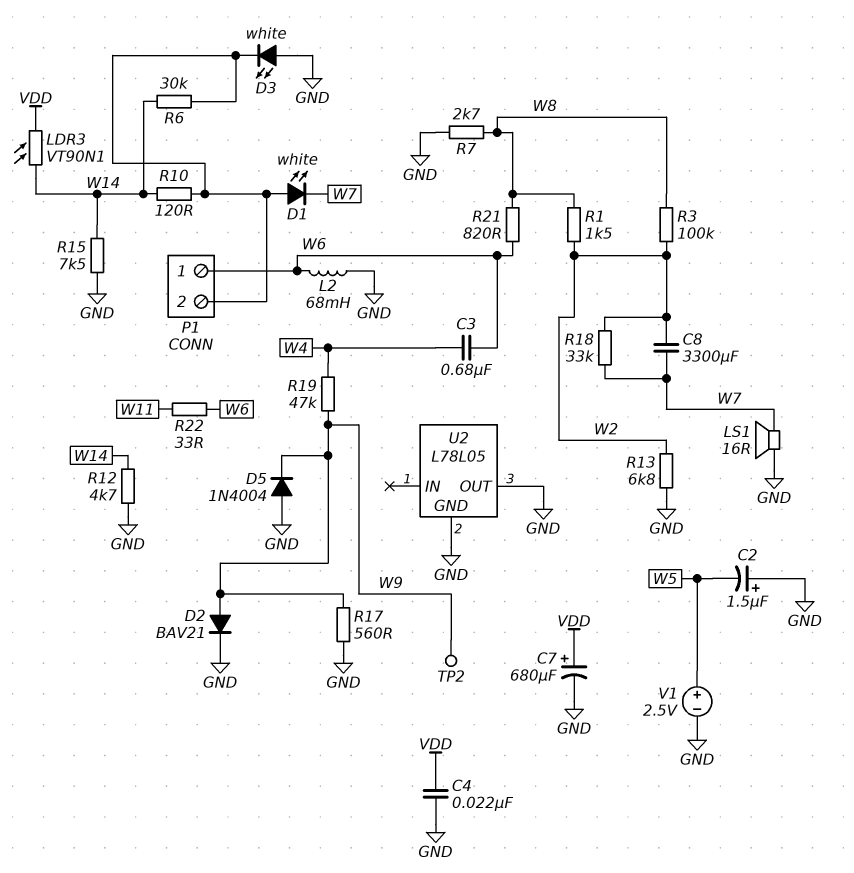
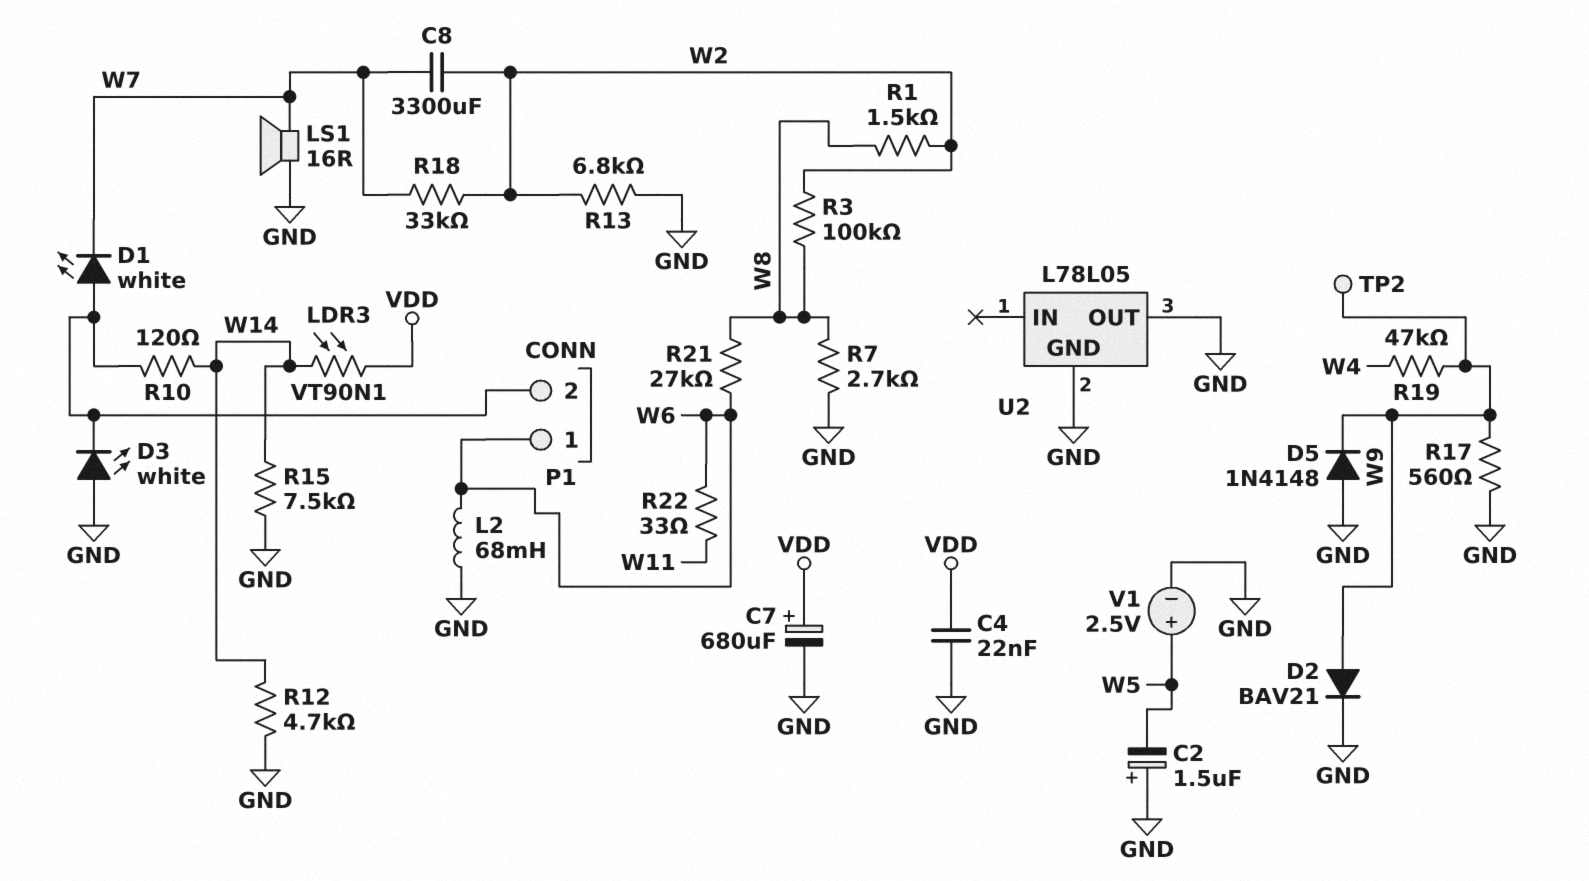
C3: 680nF (W4, W6) -> none
D5: diode 1N4004 (A GND, K W9) -> diode 1N4148 (A GND, K W9)
R6: 30k (P1/2, W14) -> none
R21: 820 (W6, W8) -> 27k (W6, W8)

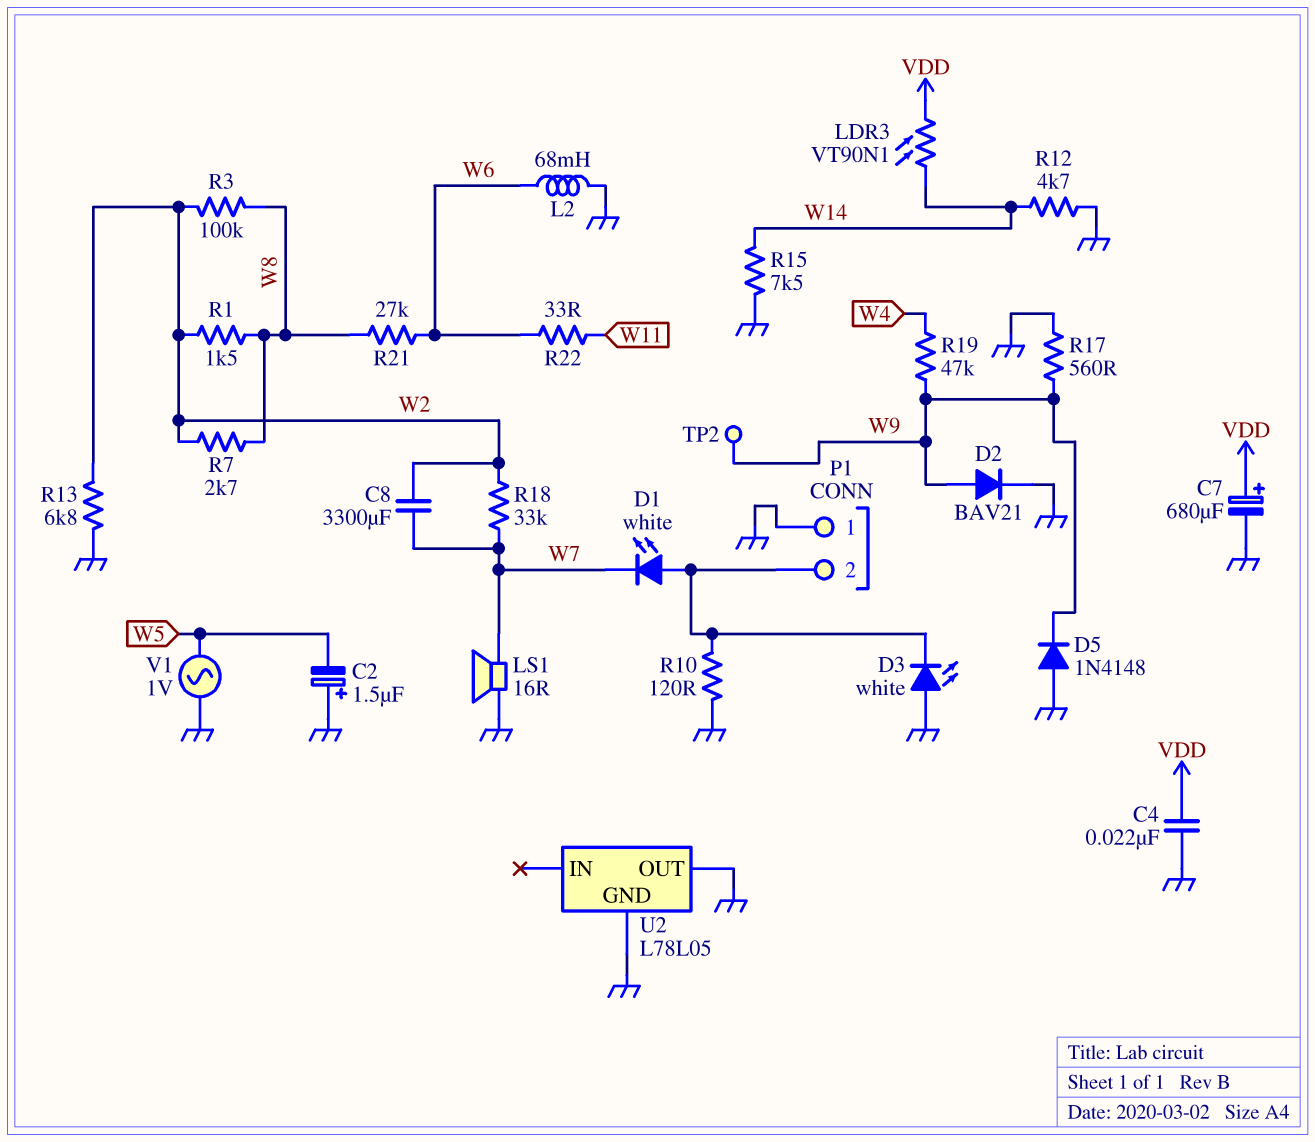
P1 pin 1: W6 -> GND
R7: 2.7k (GND, W8) -> 2.7k (W2, W8)
R10: 120 (P1/2, W14) -> 120 (GND, P1/2)
V1: 2.5V (plus W5, minus GND) -> AC 1V (GND, W5)

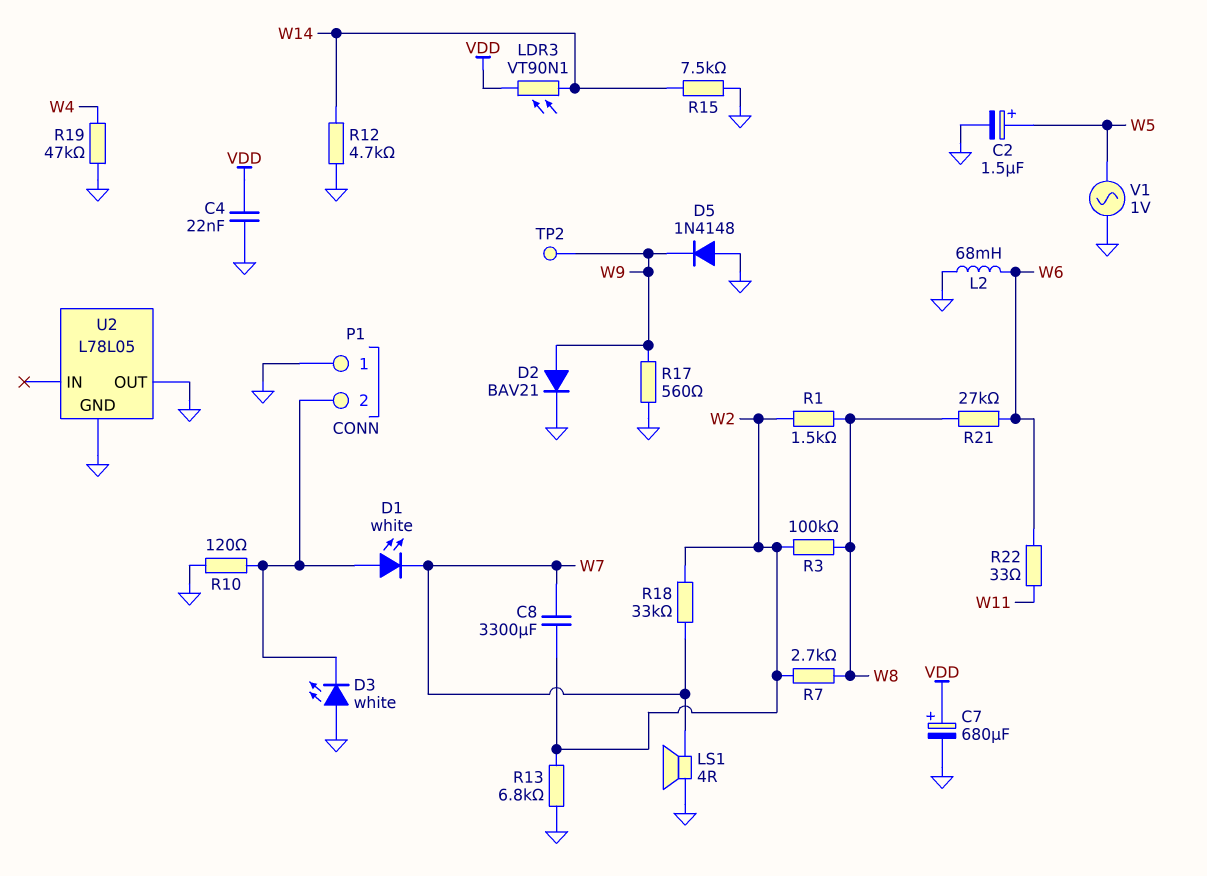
C2: 1.5uF (plus GND, minus W5) -> 1.5uF (plus W5, minus GND)
LS1: speaker 16R (GND, W7) -> speaker 4R (GND, W7)
R19: 47k (W4, W9) -> 47k (GND, W4)

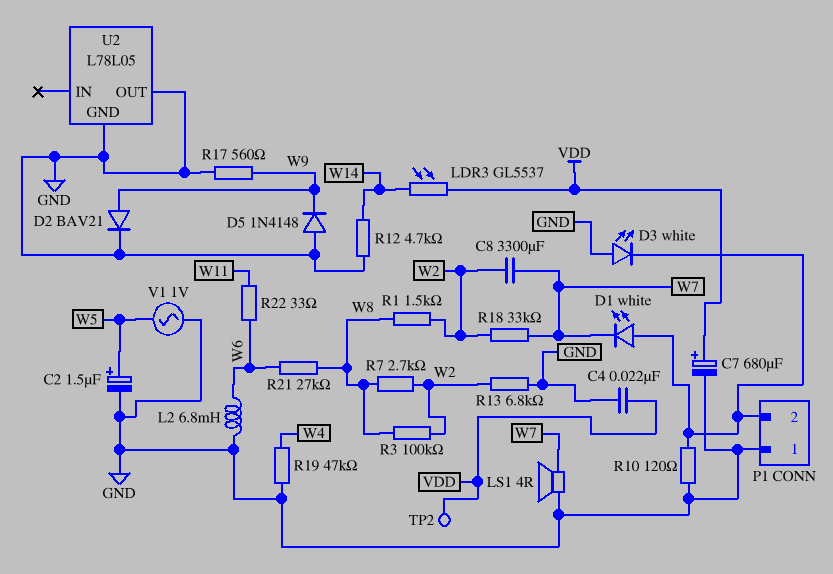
L2: 68mH (GND, W6) -> 6.8mH (GND, W6)
LDR3: VT90N1 (VDD, W14) -> GL5537 (VDD, W14)
R15: 7.5k (GND, W14) -> none
TP2: test point (W9) -> test point (VDD)

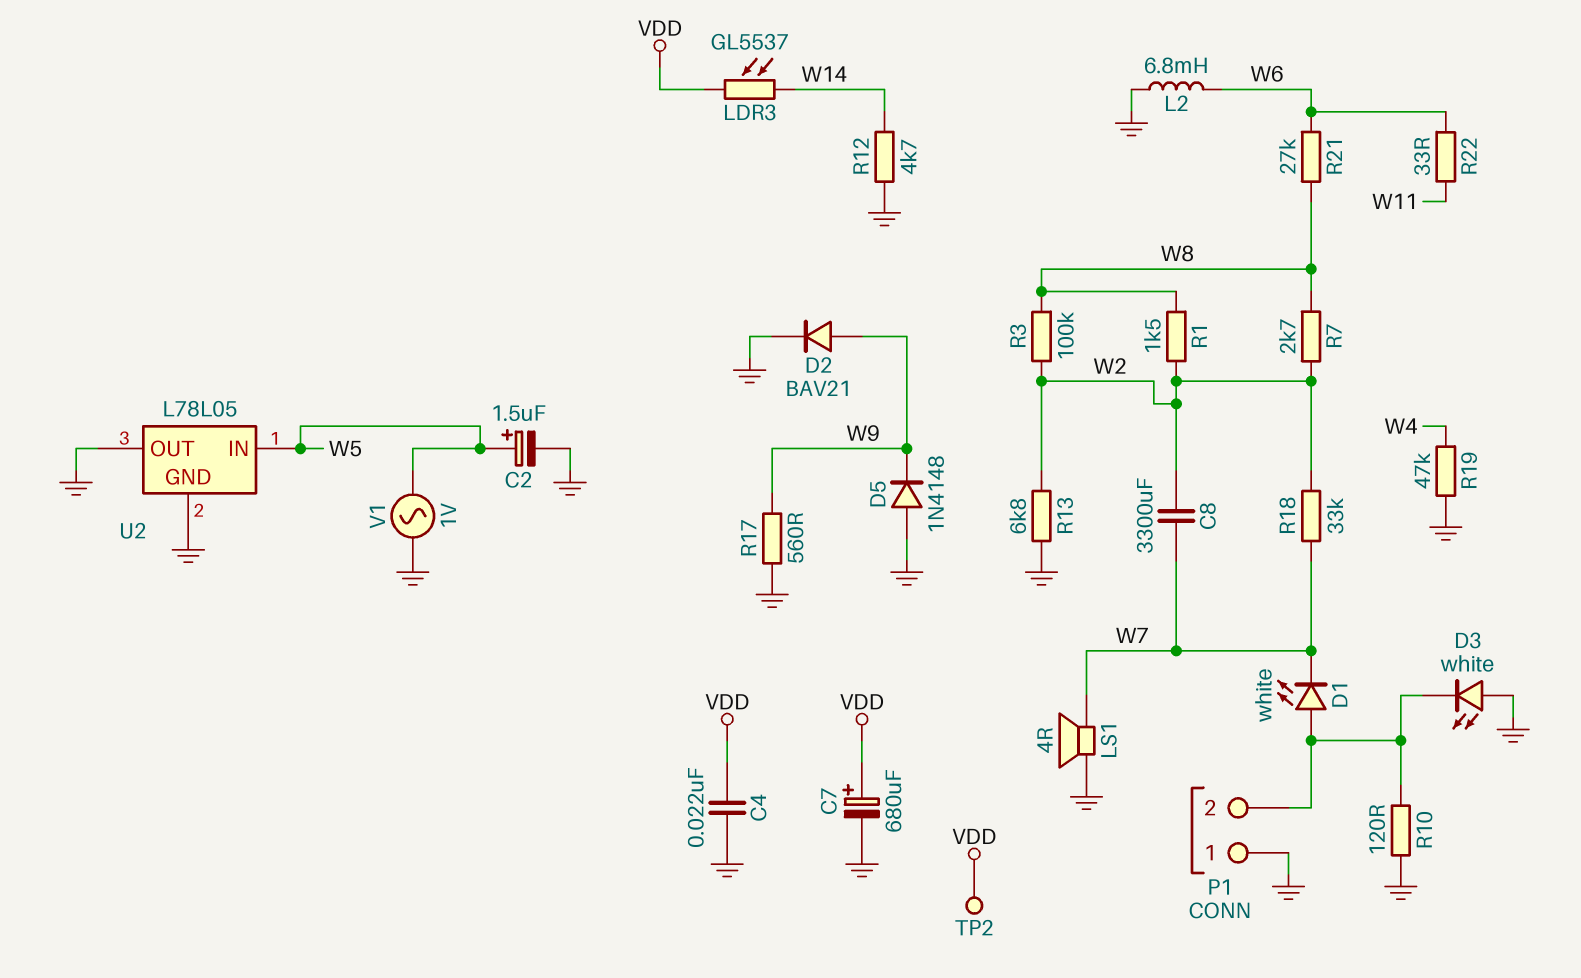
U2 pin IN: none -> W5

